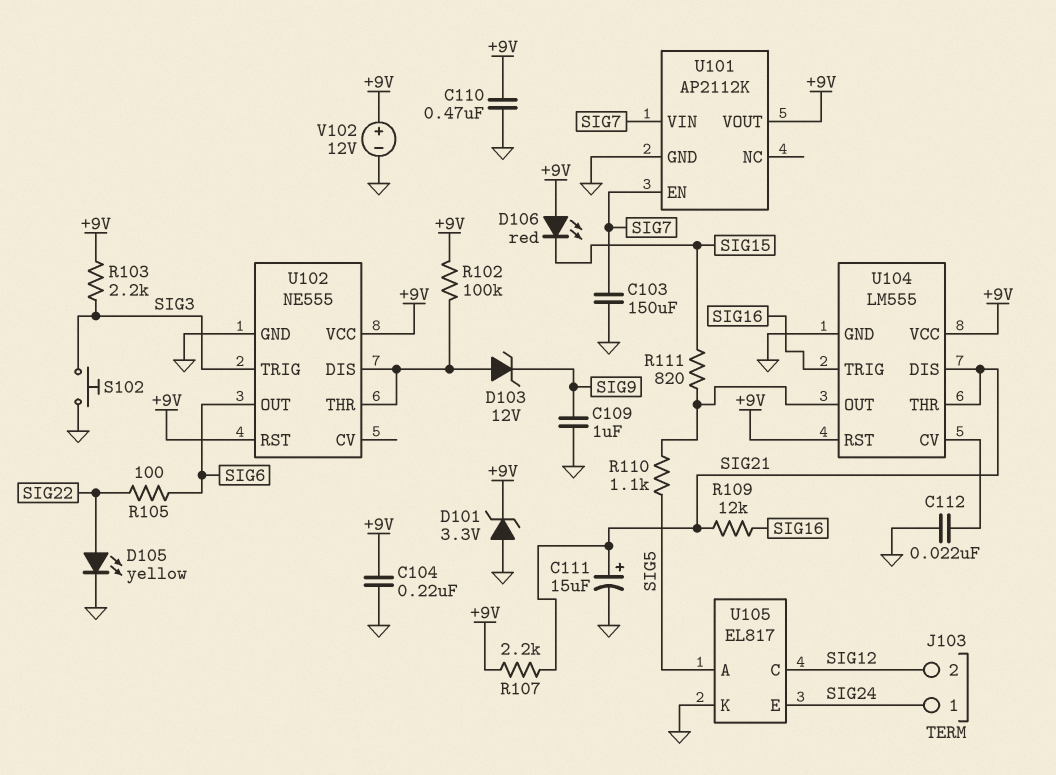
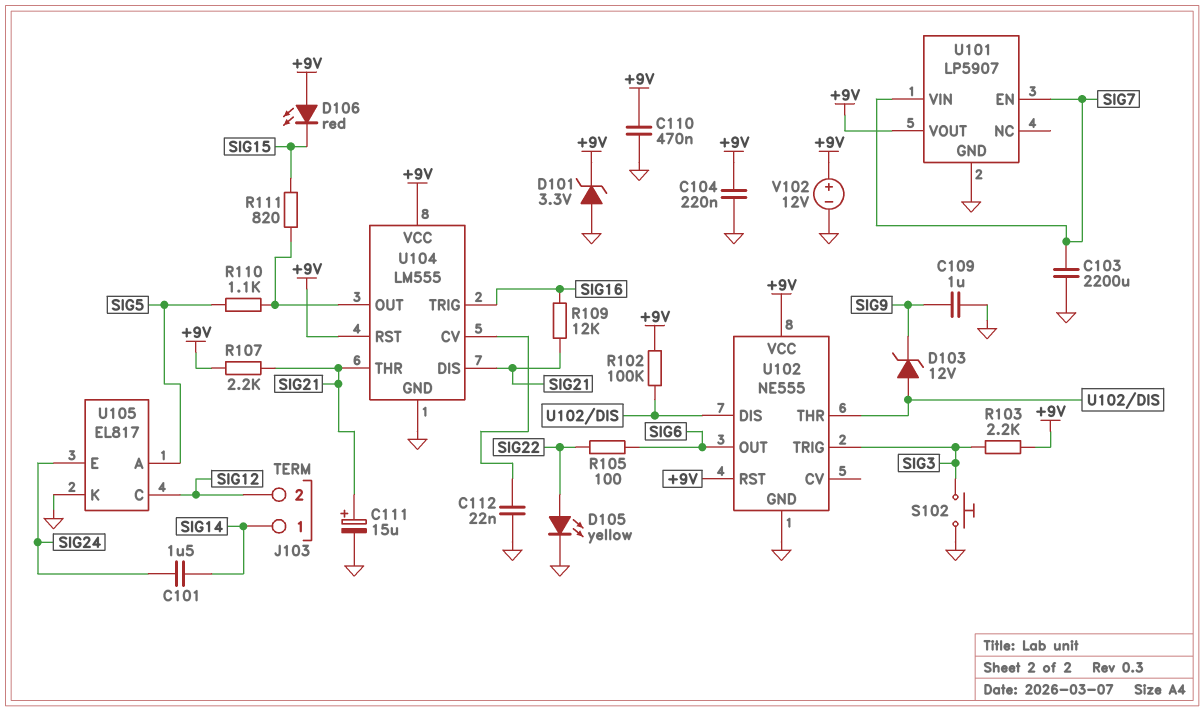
C101: none -> 1.5uF (SIG14, SIG24)
C103: 150uF (GND, SIG7) -> 2200uF (GND, SIG7)
J103 pin 1: SIG24 -> SIG14
U101: AP2112K -> LP5907

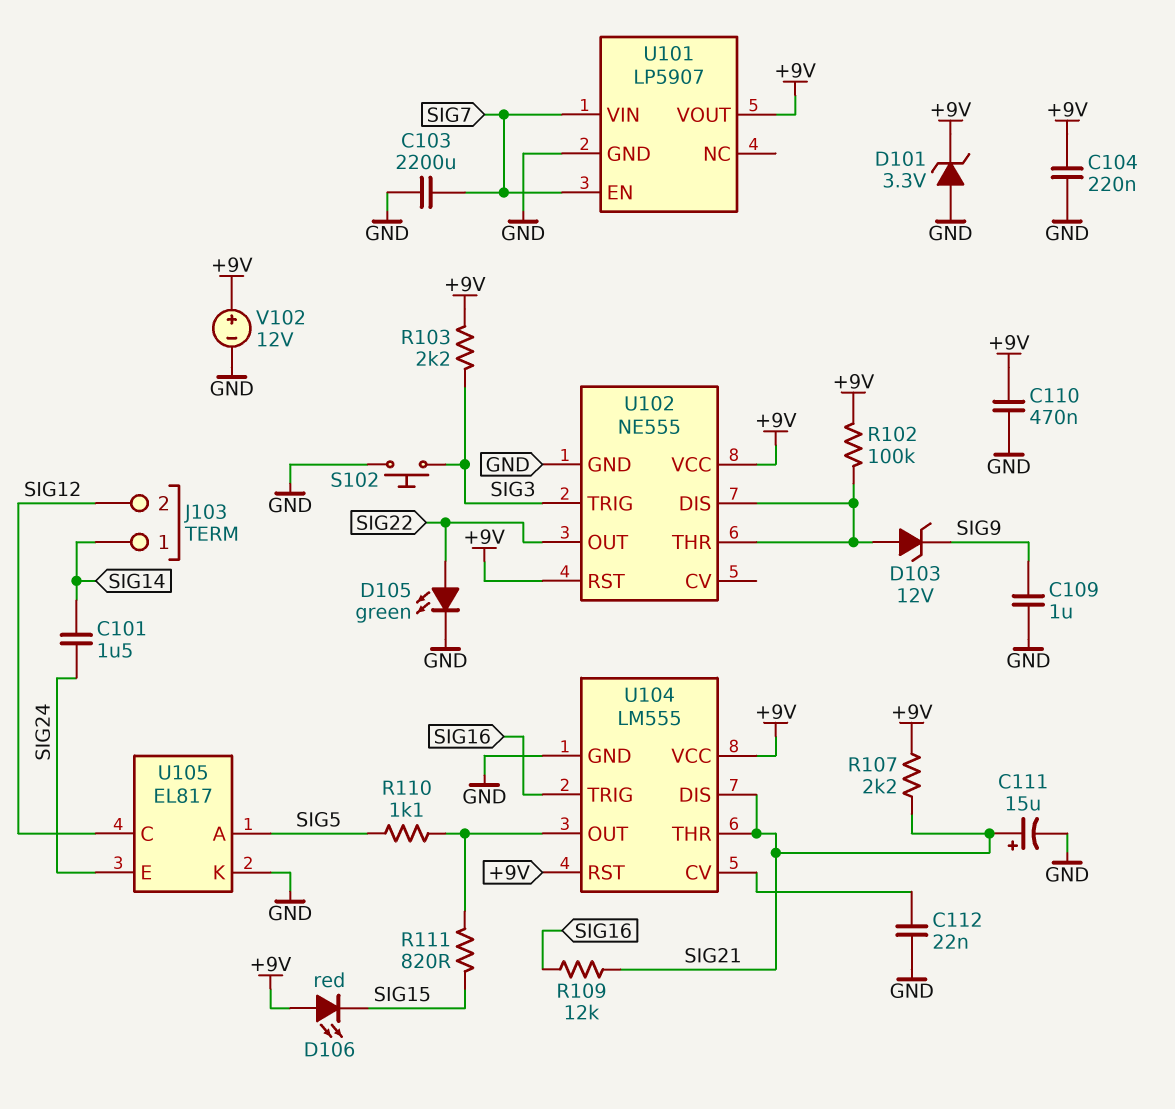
D105: LED yellow (A SIG22, K GND) -> LED green (A SIG22, K GND)
R105: 100 (SIG6, SIG22) -> none
U102 pin OUT: SIG6 -> SIG22

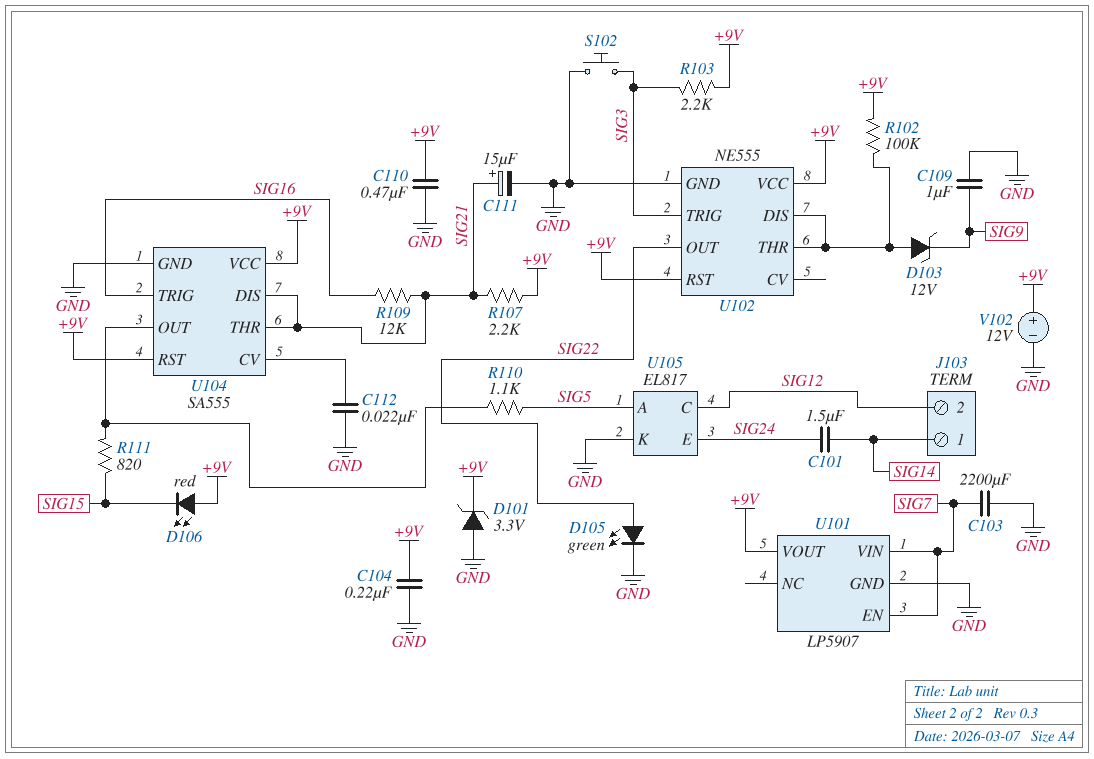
U104: LM555 -> SA555

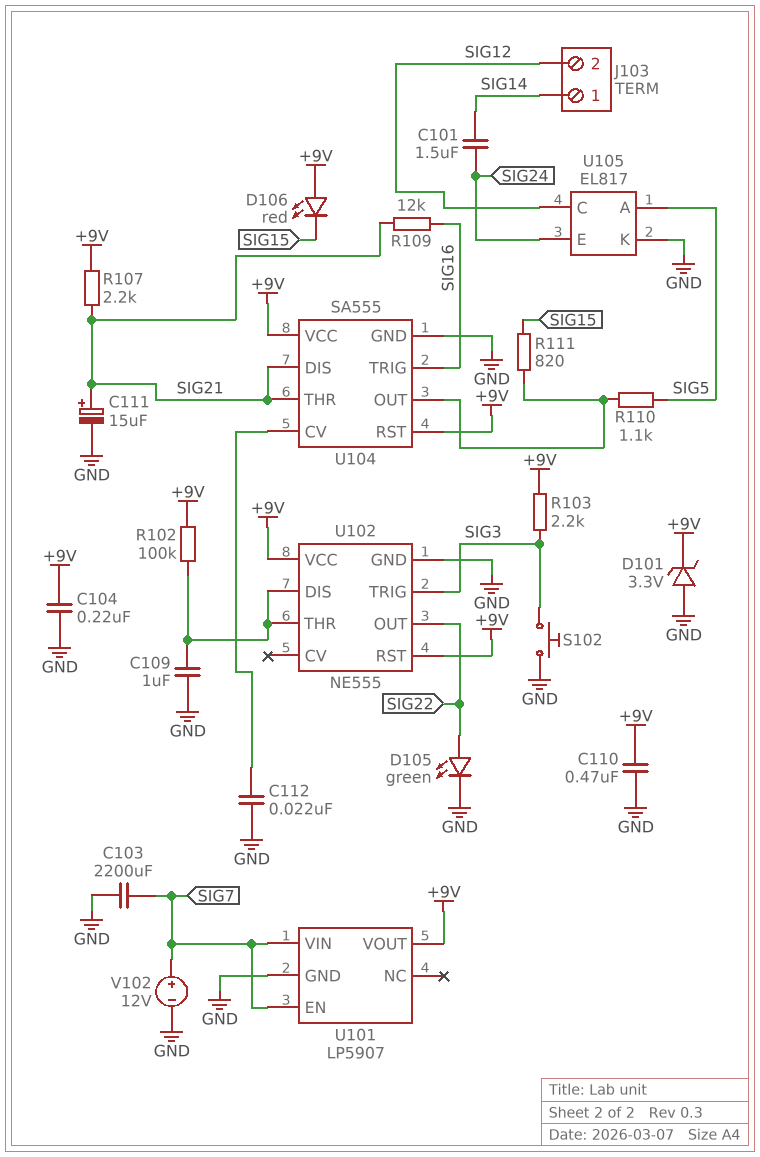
C109: 1uF (GND, SIG9) -> 1uF (GND, U102/DIS)
D103: zener 12V (A U102/DIS, K SIG9) -> none
V102: 12V (plus +9V, minus GND) -> 12V (plus SIG7, minus GND)

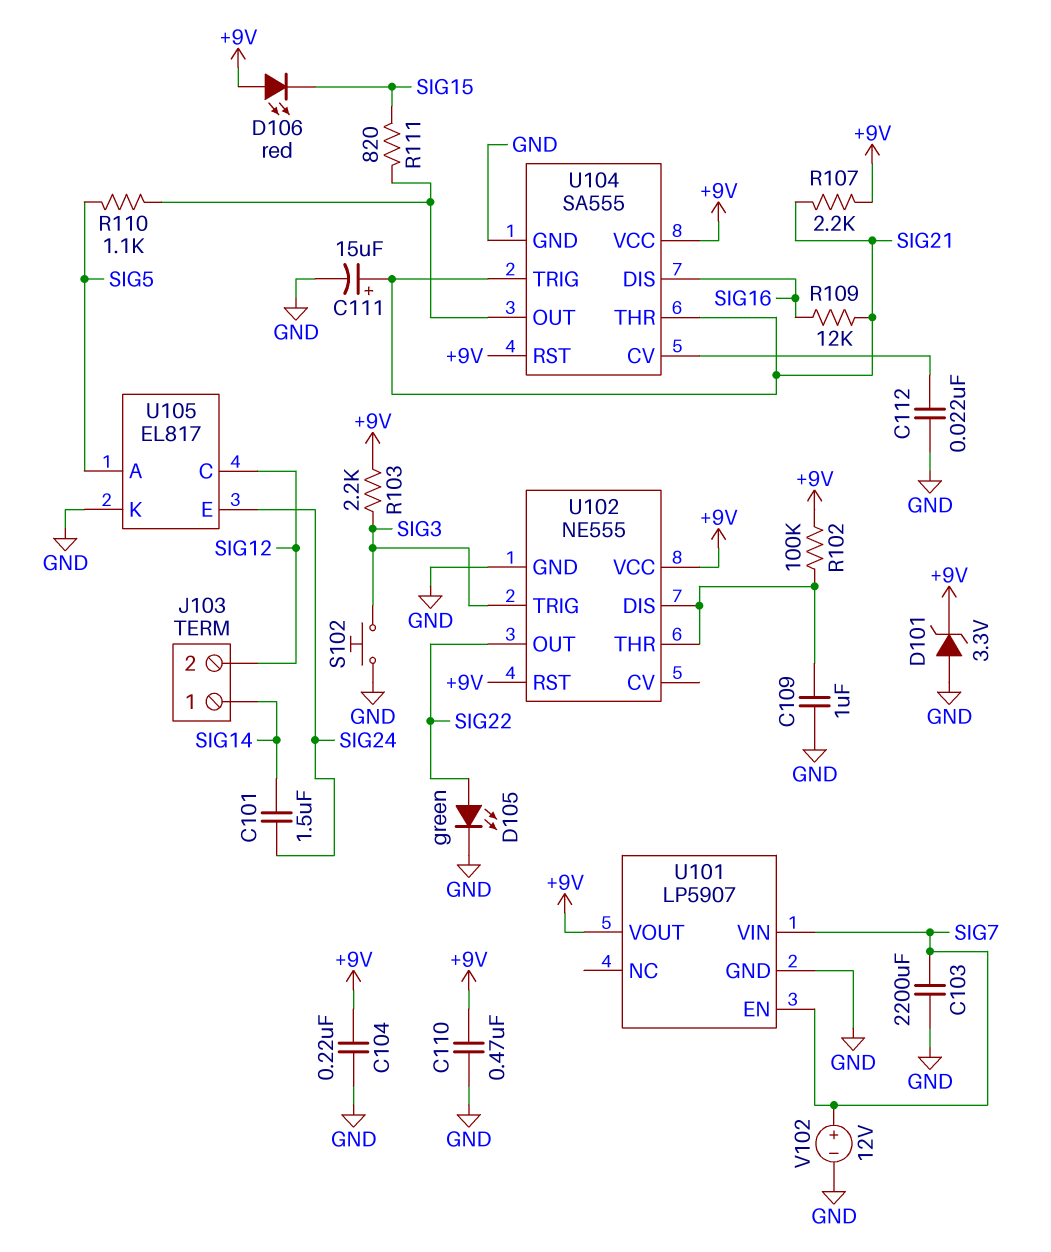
U104 pin DIS: SIG21 -> SIG16
U104 pin TRIG: SIG16 -> SIG21

